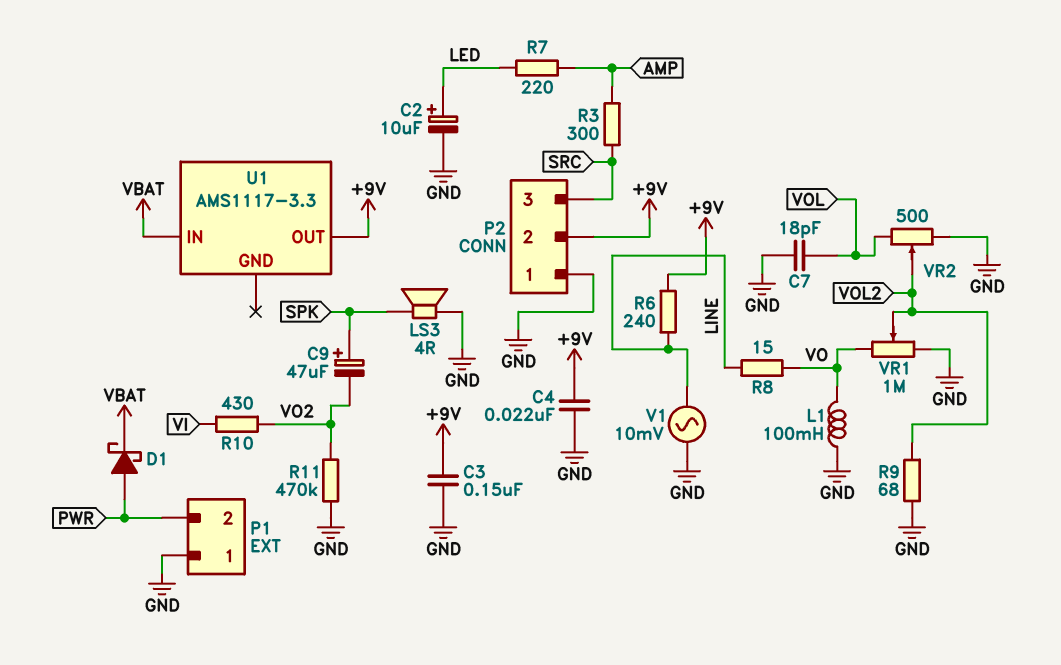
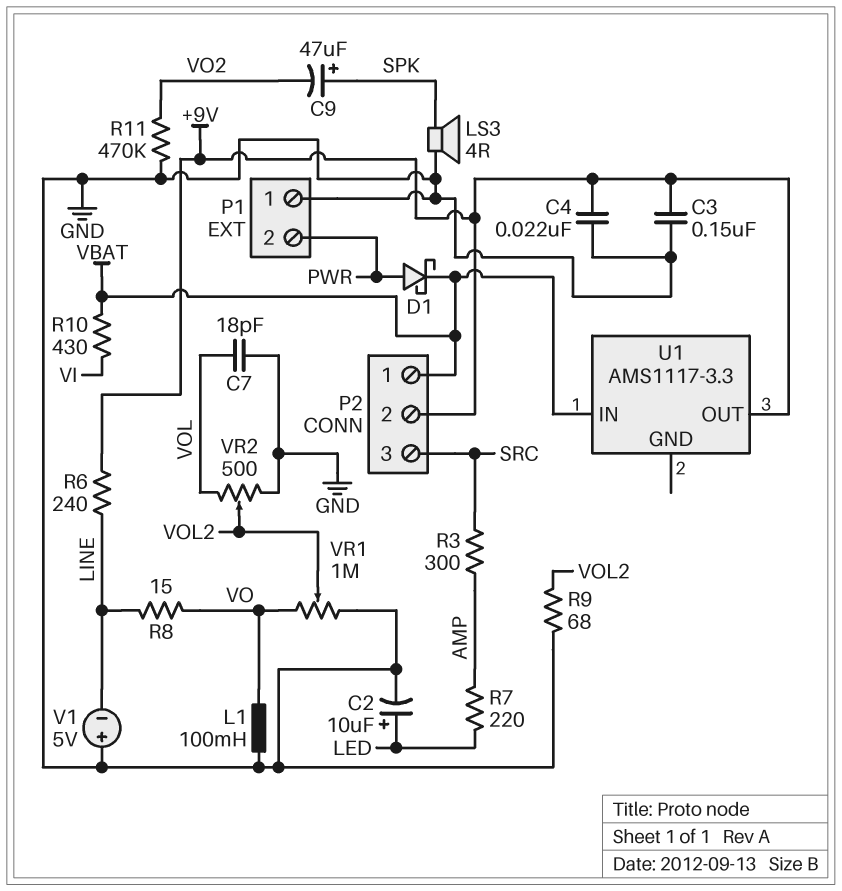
P2 pin 1: GND -> VBAT
R10: 430 (VI, VO2) -> 430 (VBAT, VI)
V1: AC 10mV (GND, LINE) -> 5V (plus GND, minus LINE)

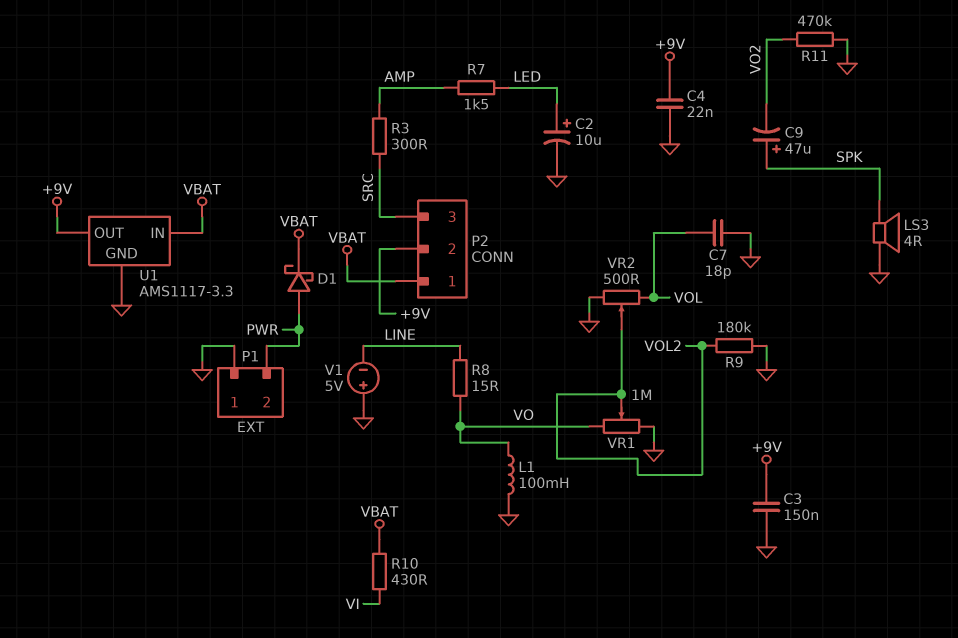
R6: 240 (+9V, LINE) -> none
R7: 220 (AMP, LED) -> 1.5k (AMP, LED)
R9: 68 (GND, VOL2) -> 180k (GND, VOL2)
U1 pin GND: none -> GND

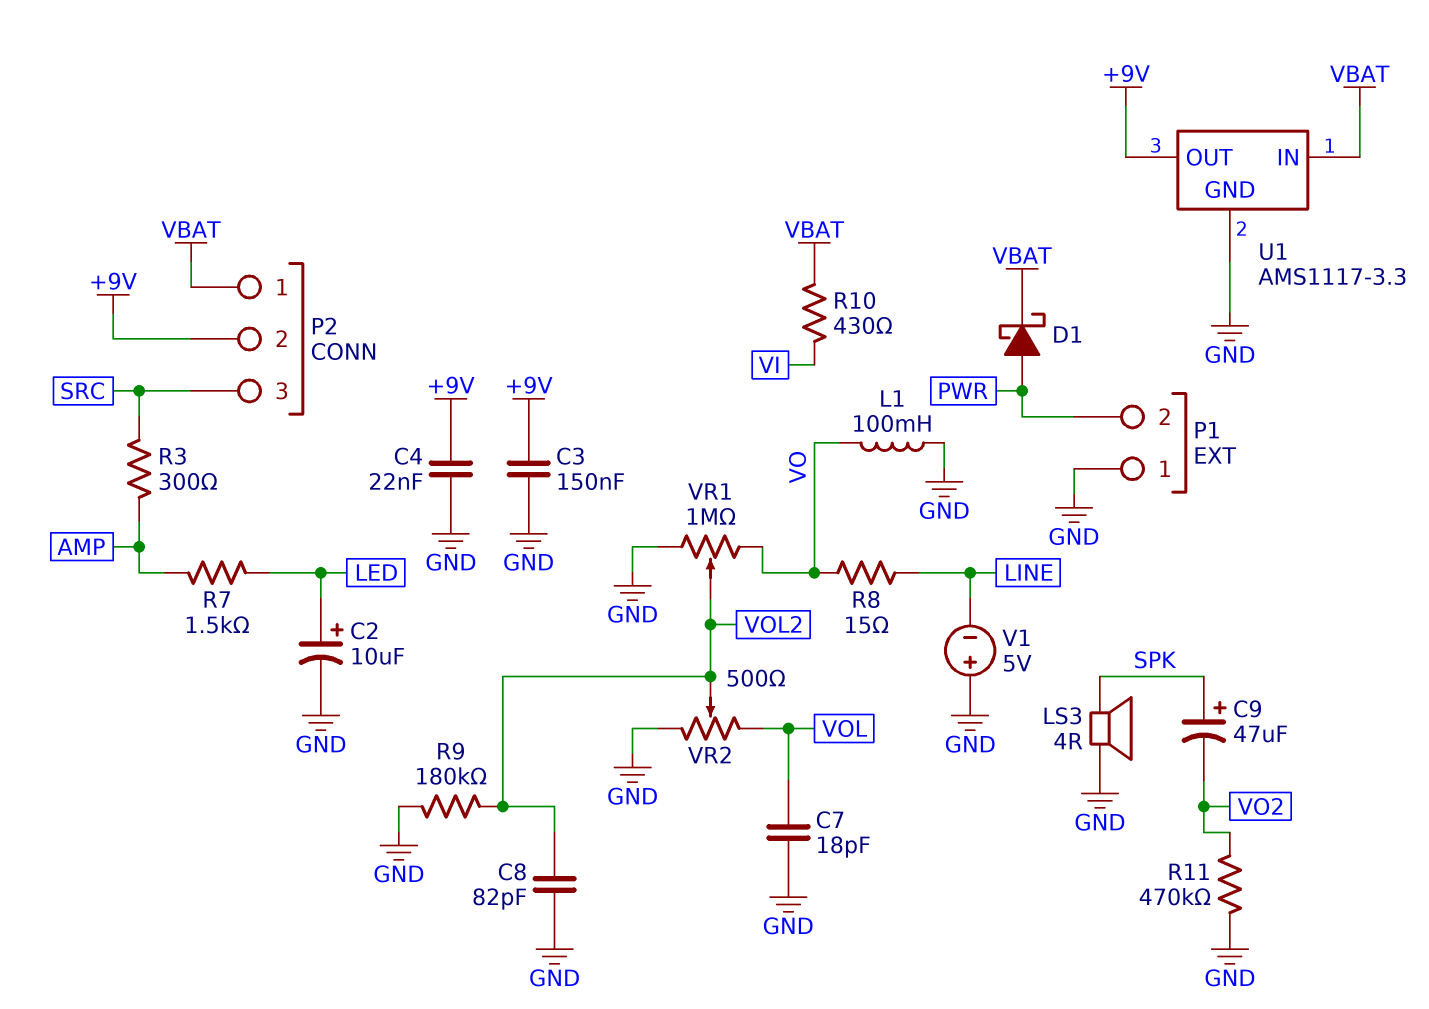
C8: none -> 82pF (GND, VOL2)

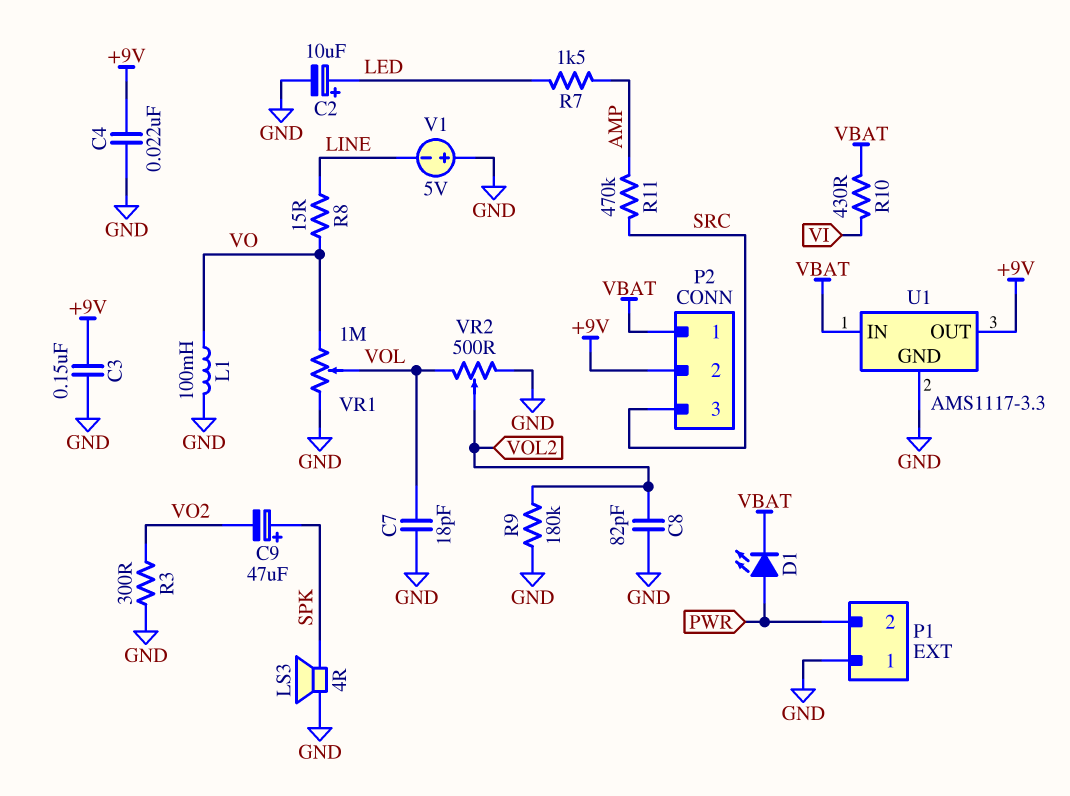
D1: schottky (A PWR, K VBAT) -> LED (A PWR, K VBAT)
R3: 300 (AMP, SRC) -> 300 (GND, VO2)
R11: 470k (GND, VO2) -> 470k (AMP, SRC)
VR1: 1M (GND, VO, wiper VOL2) -> 1M (GND, VO, wiper VOL)

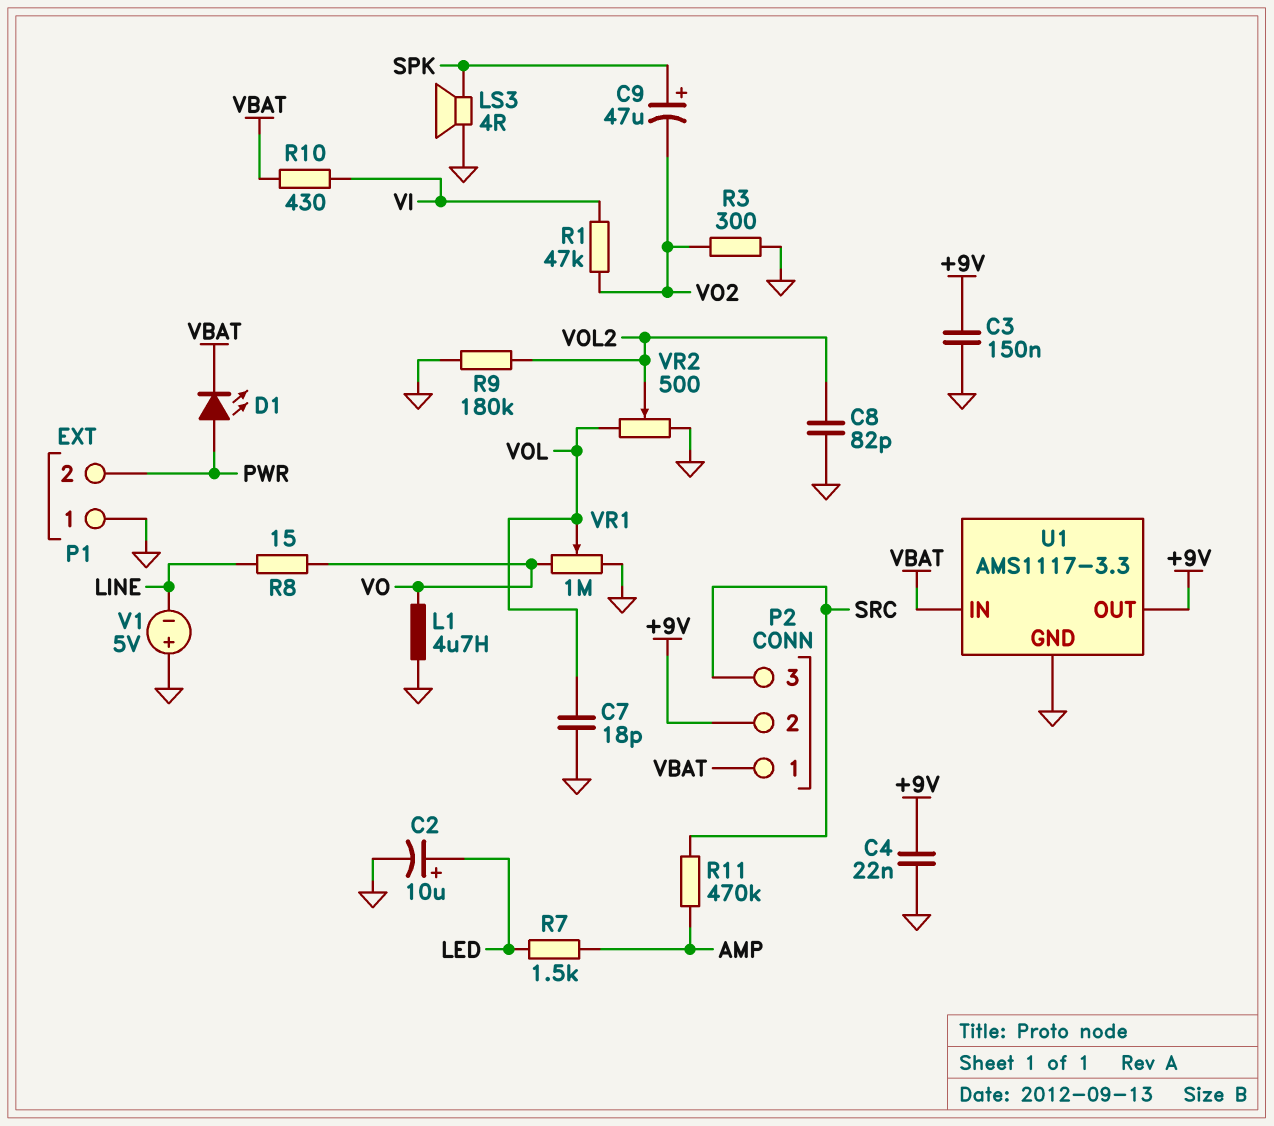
L1: 100mH (GND, VO) -> 4.7uH (GND, VO)
R1: none -> 47k (VI, VO2)

